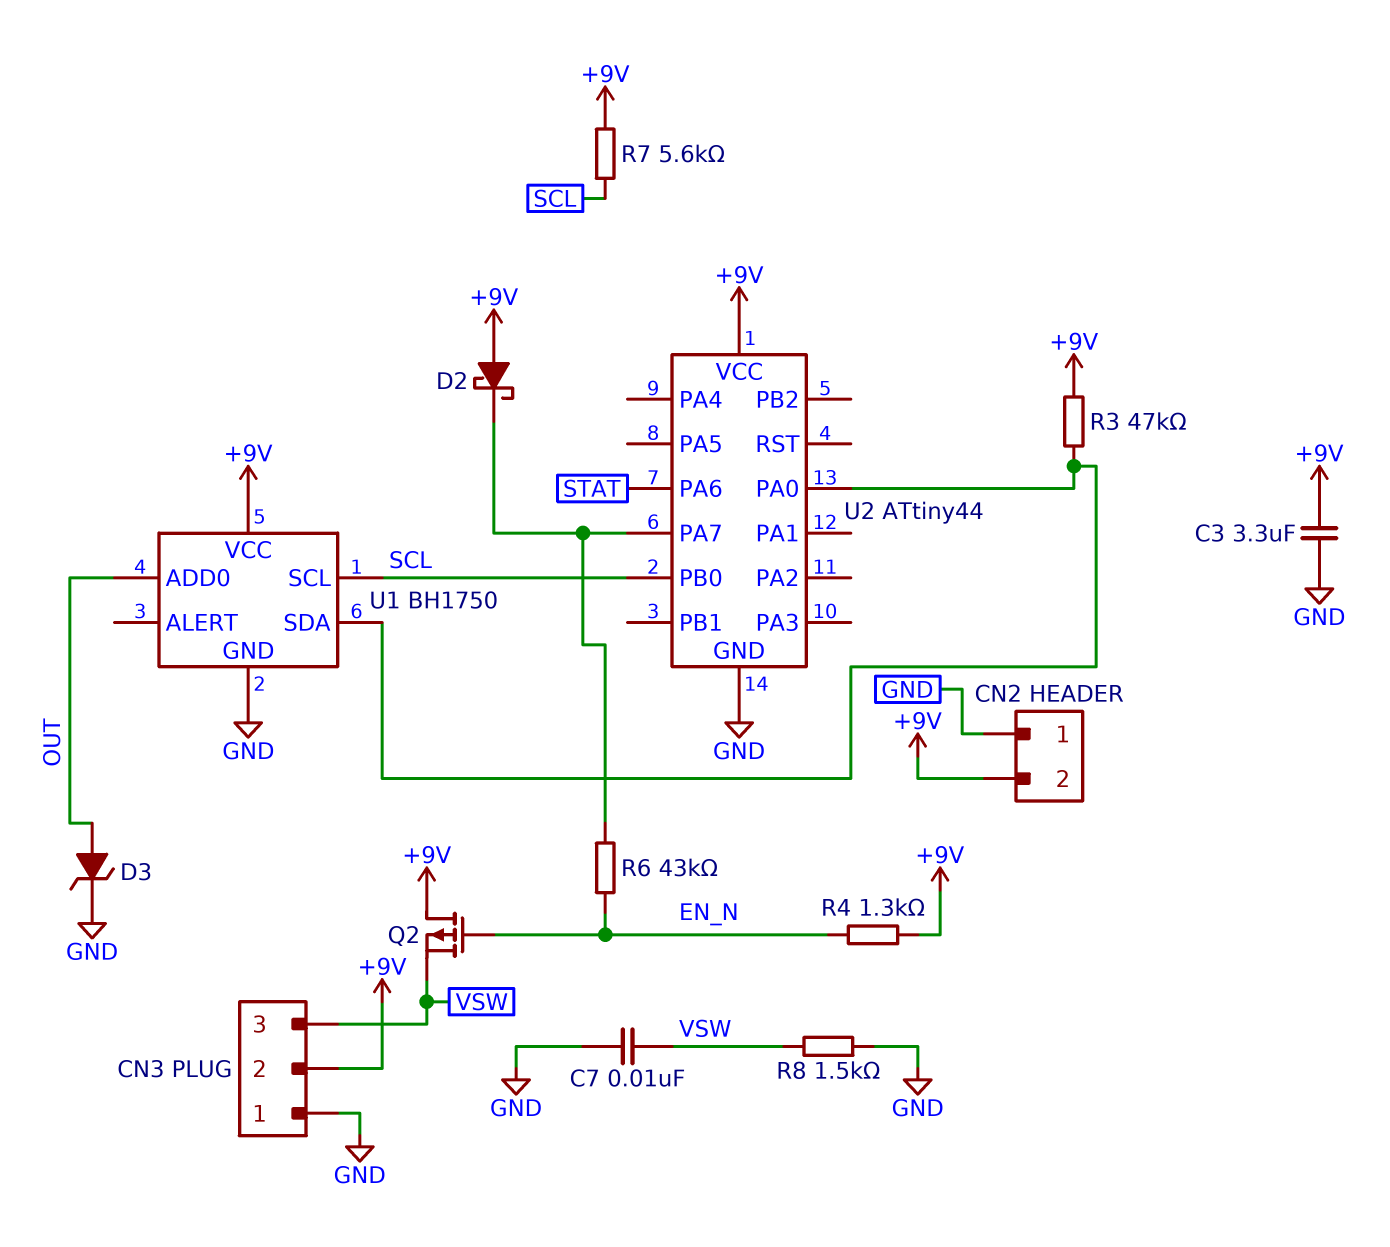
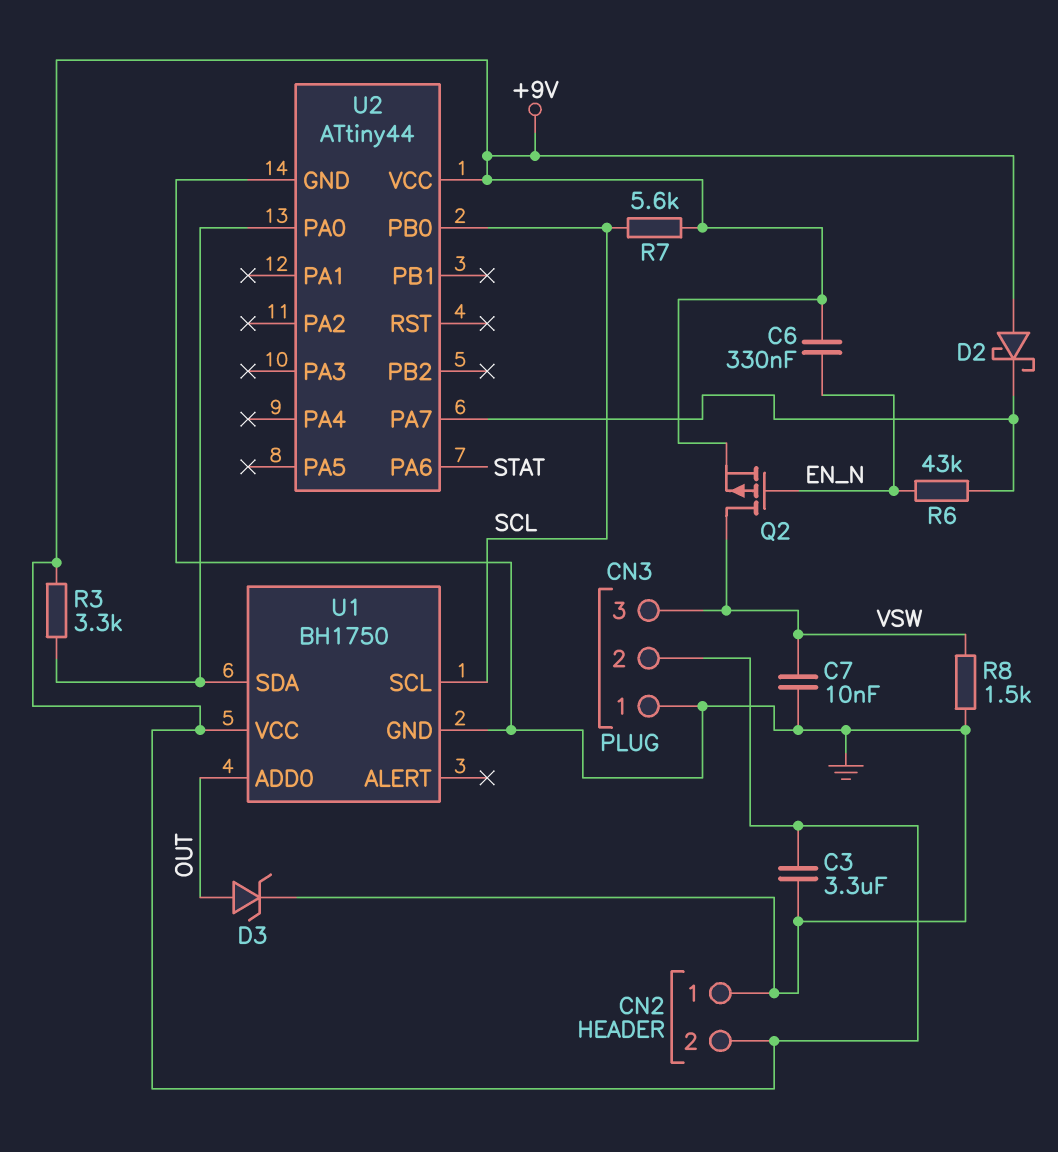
C6: none -> 330nF (+9V, EN_N)
Q2: PMOS (G EN_N, D +9V, S VSW) -> PMOS (G EN_N, D VSW, S +9V)
R3: 47k (+9V, U1/SDA) -> 3.3k (+9V, U1/SDA)
R4: 1.3k (+9V, EN_N) -> none

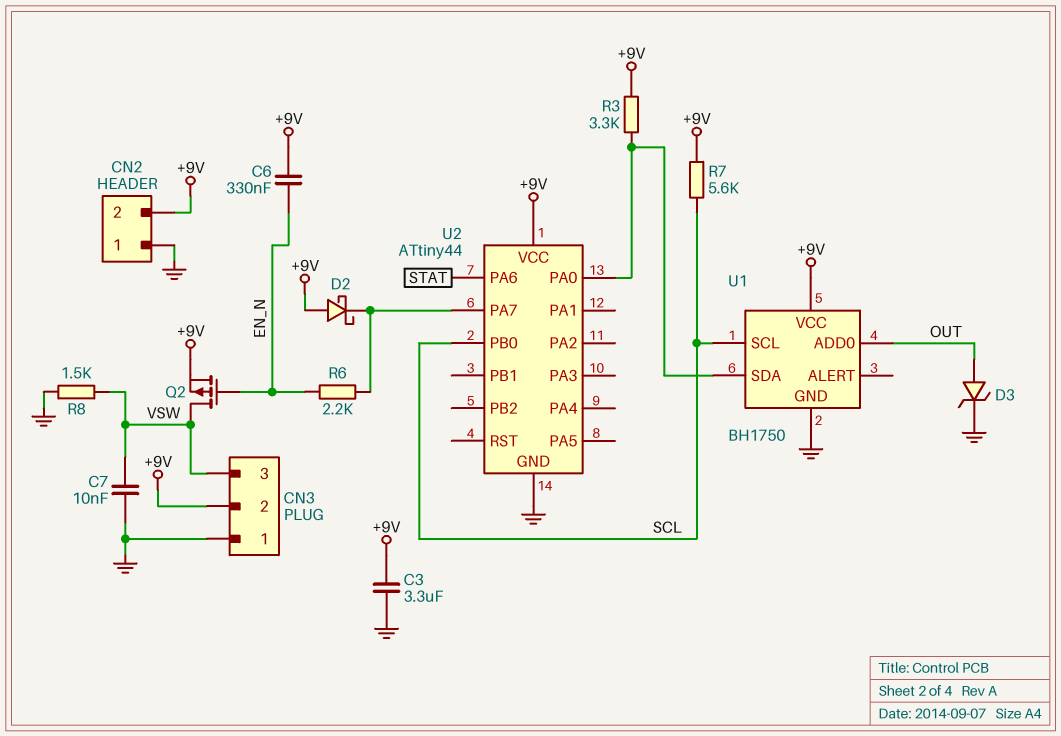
R6: 43k (EN_N, U2/PA7) -> 2.2k (EN_N, U2/PA7)

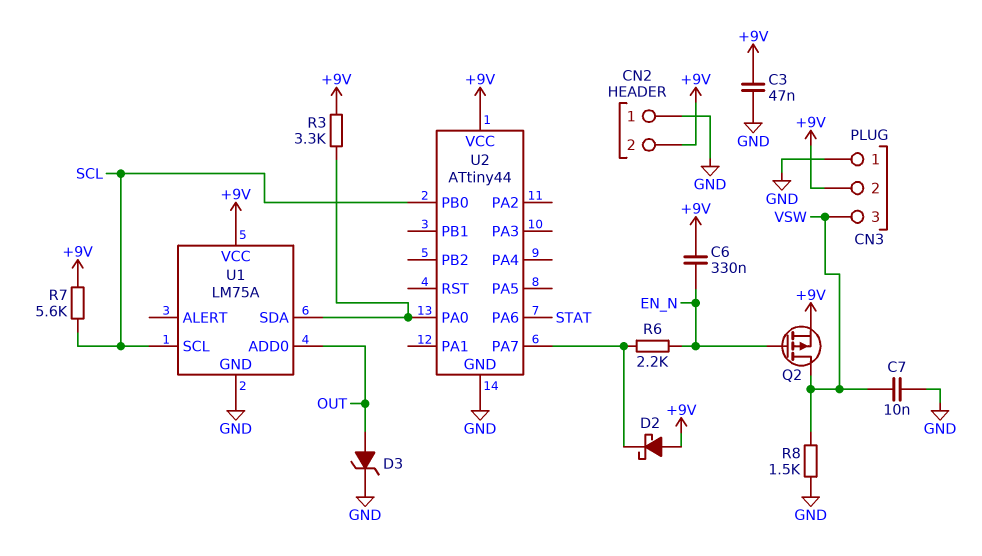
C3: 3.3uF (+9V, GND) -> 47nF (+9V, GND)
U1: BH1750 -> LM75A

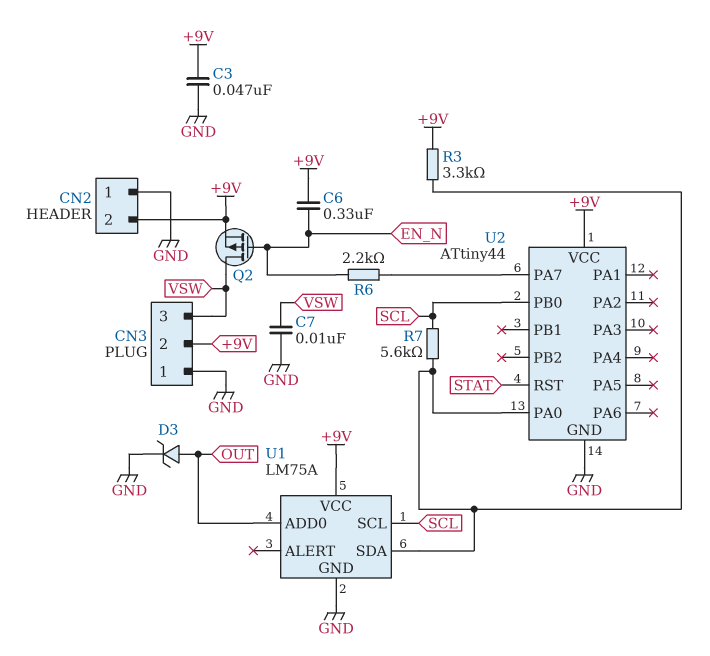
D2: schottky (A +9V, K U2/PA7) -> none
R7: 5.6k (+9V, SCL) -> 5.6k (SCL, U1/SDA)
R8: 1.5k (GND, VSW) -> none
U2 pin PA6: STAT -> none
U2 pin RST: none -> STAT

